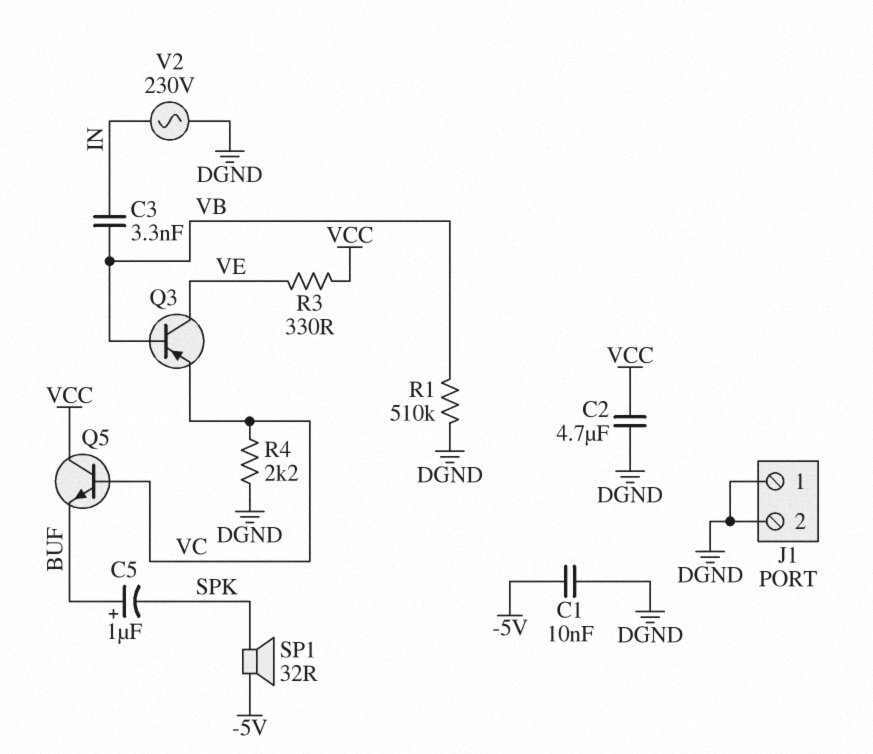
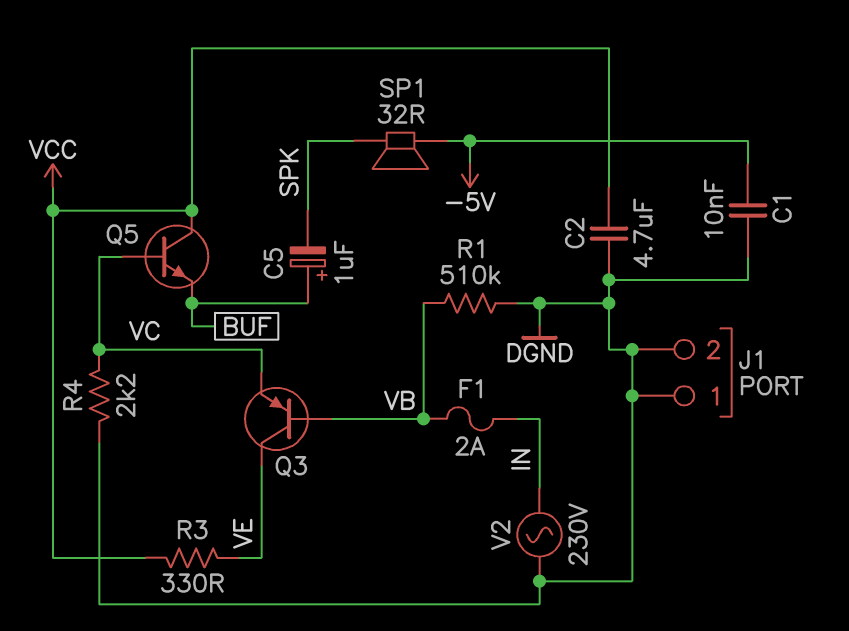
C3: 3.3nF (IN, VB) -> none
F1: none -> 2A (IN, VB)

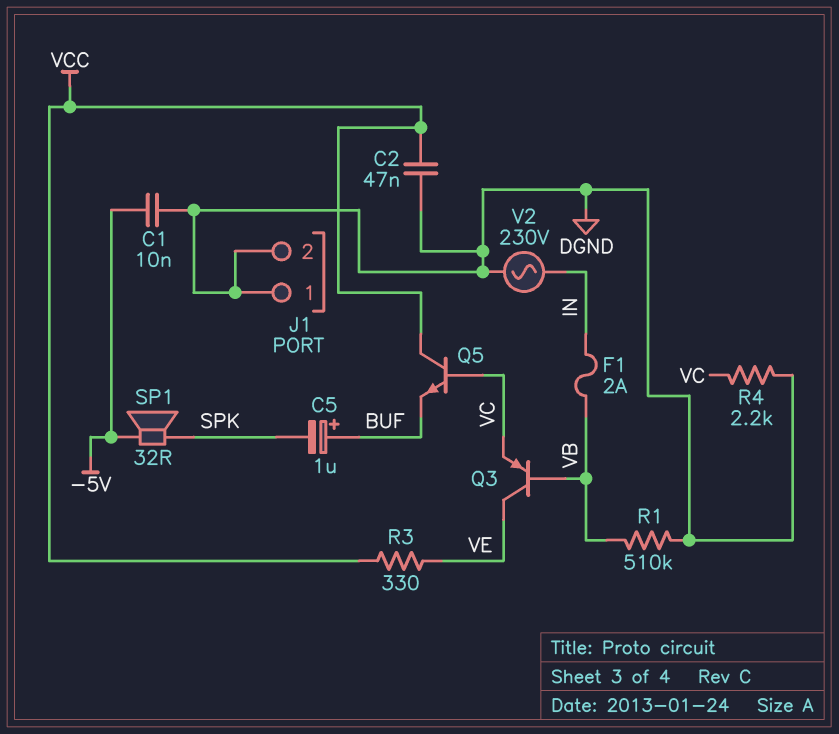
C2: 4.7uF (DGND, VCC) -> 47nF (DGND, VCC)

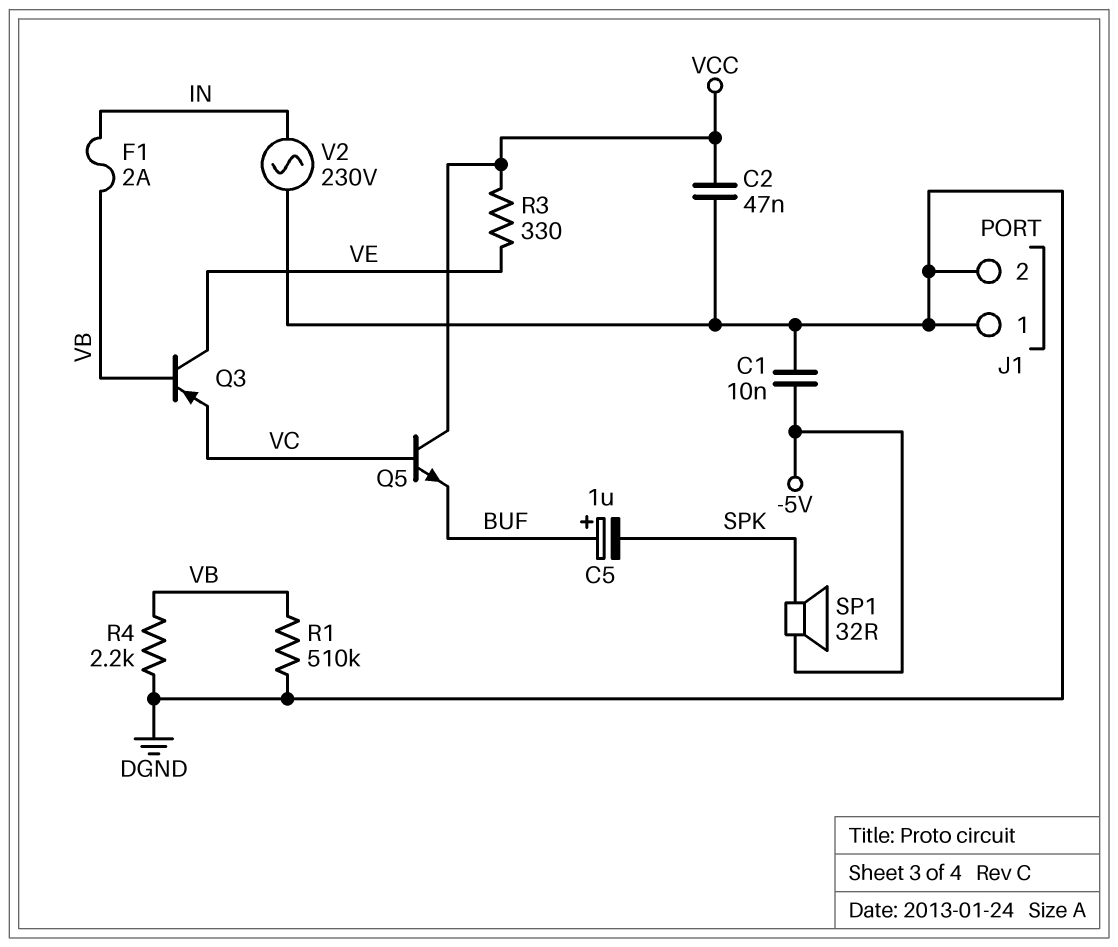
R4: 2.2k (DGND, VC) -> 2.2k (DGND, VB)

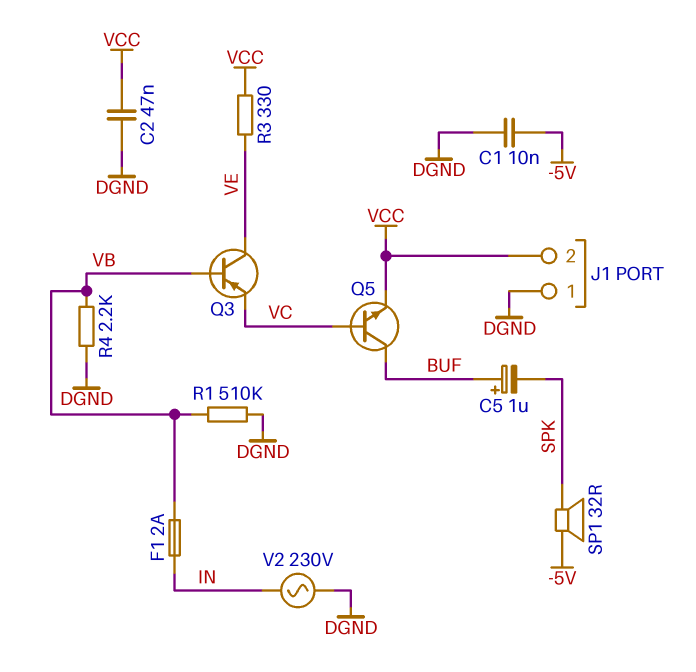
J1 pin 2: DGND -> VCC
Q5: NPN (B VC, C VCC, E BUF) -> NPN (B VC, C BUF, E VCC)

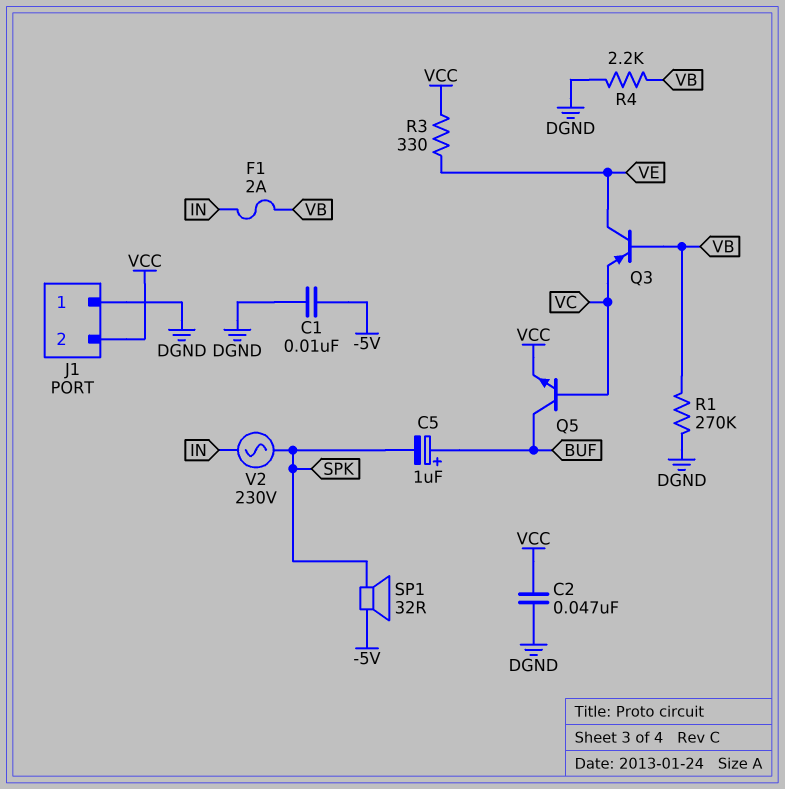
R1: 510k (DGND, VB) -> 270k (DGND, VB)
V2: AC 230V (DGND, IN) -> AC 230V (IN, SPK)

